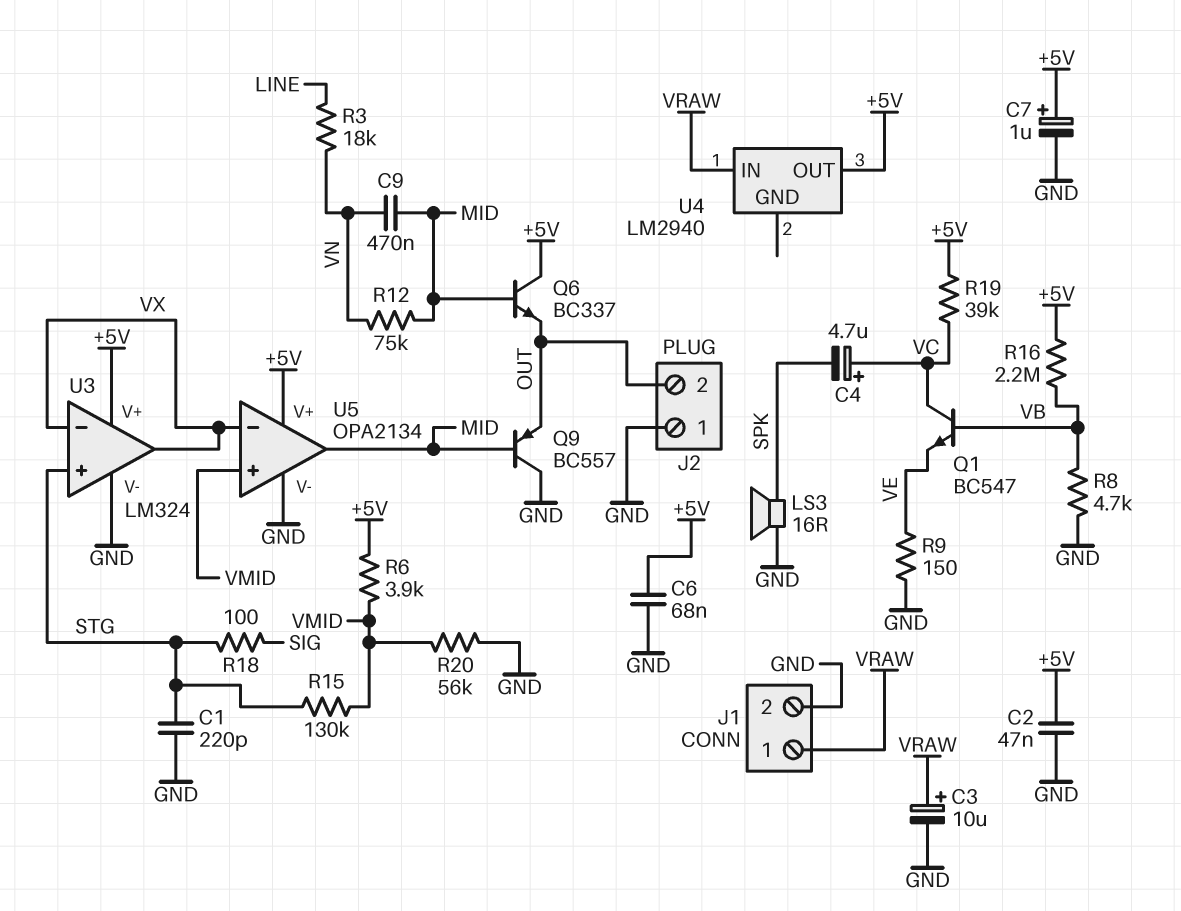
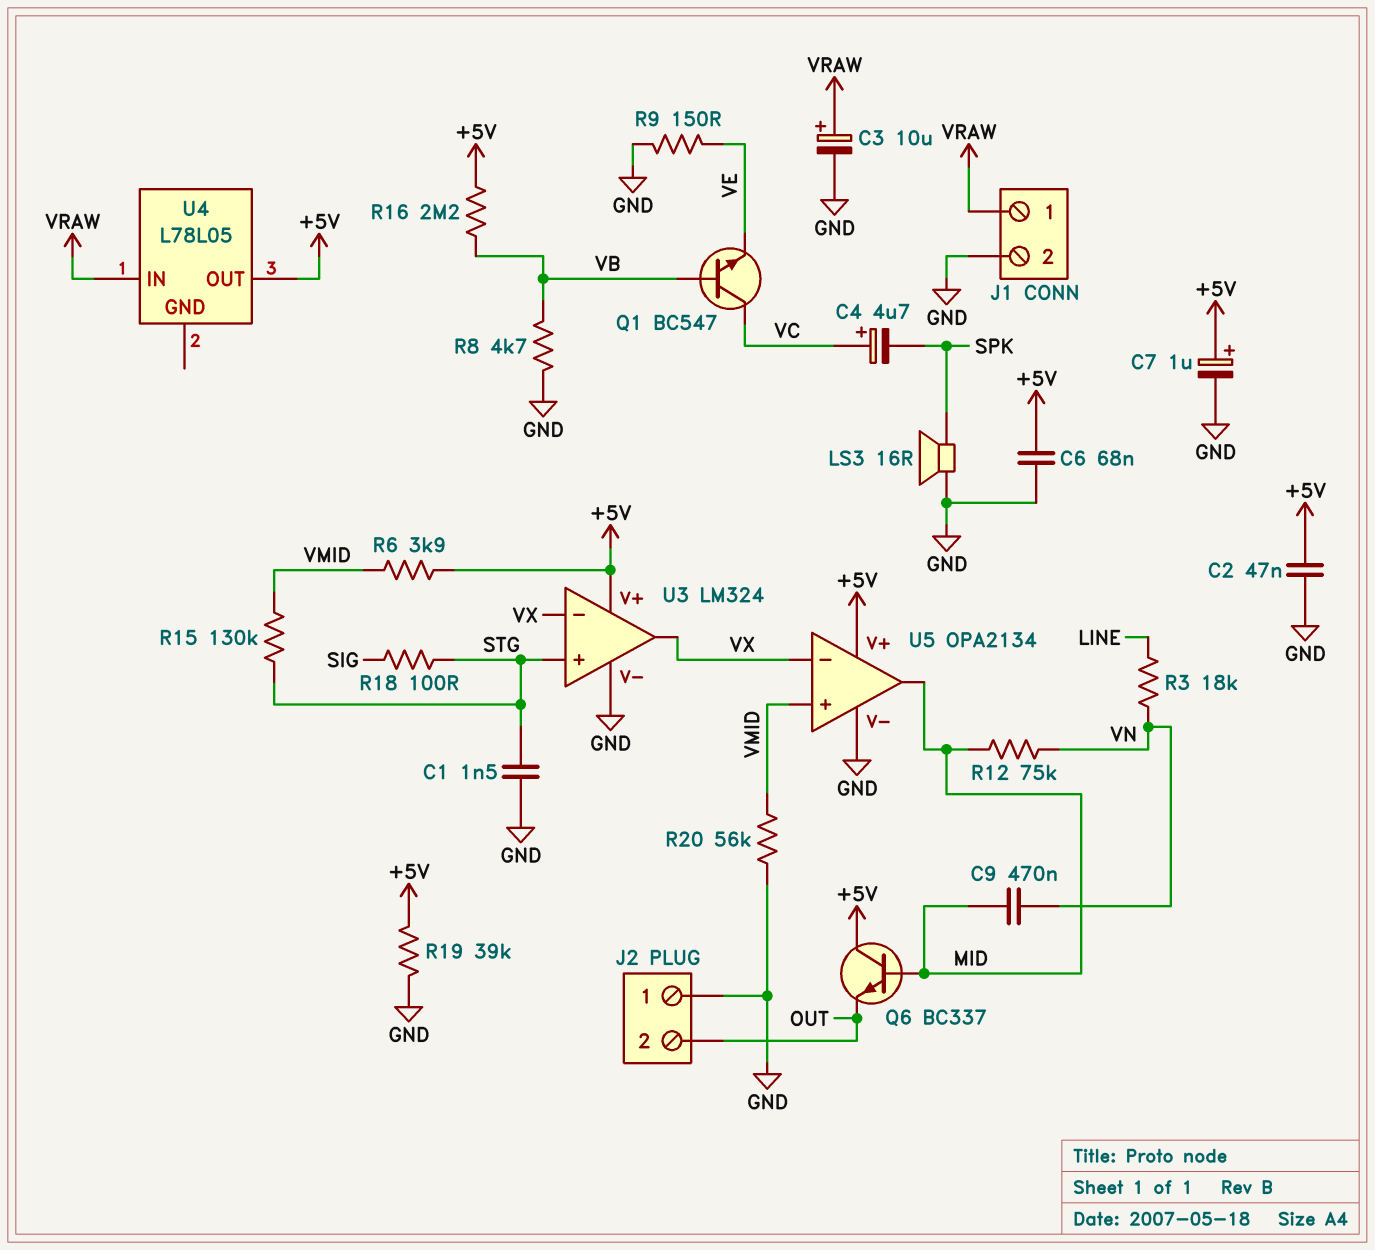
C1: 220pF (GND, STG) -> 1.5nF (GND, STG)
Q9: PNP BC557 (B MID, C GND, E OUT) -> none
R19: 39k (+5V, VC) -> 39k (+5V, GND)
U4: LM2940 -> L78L05

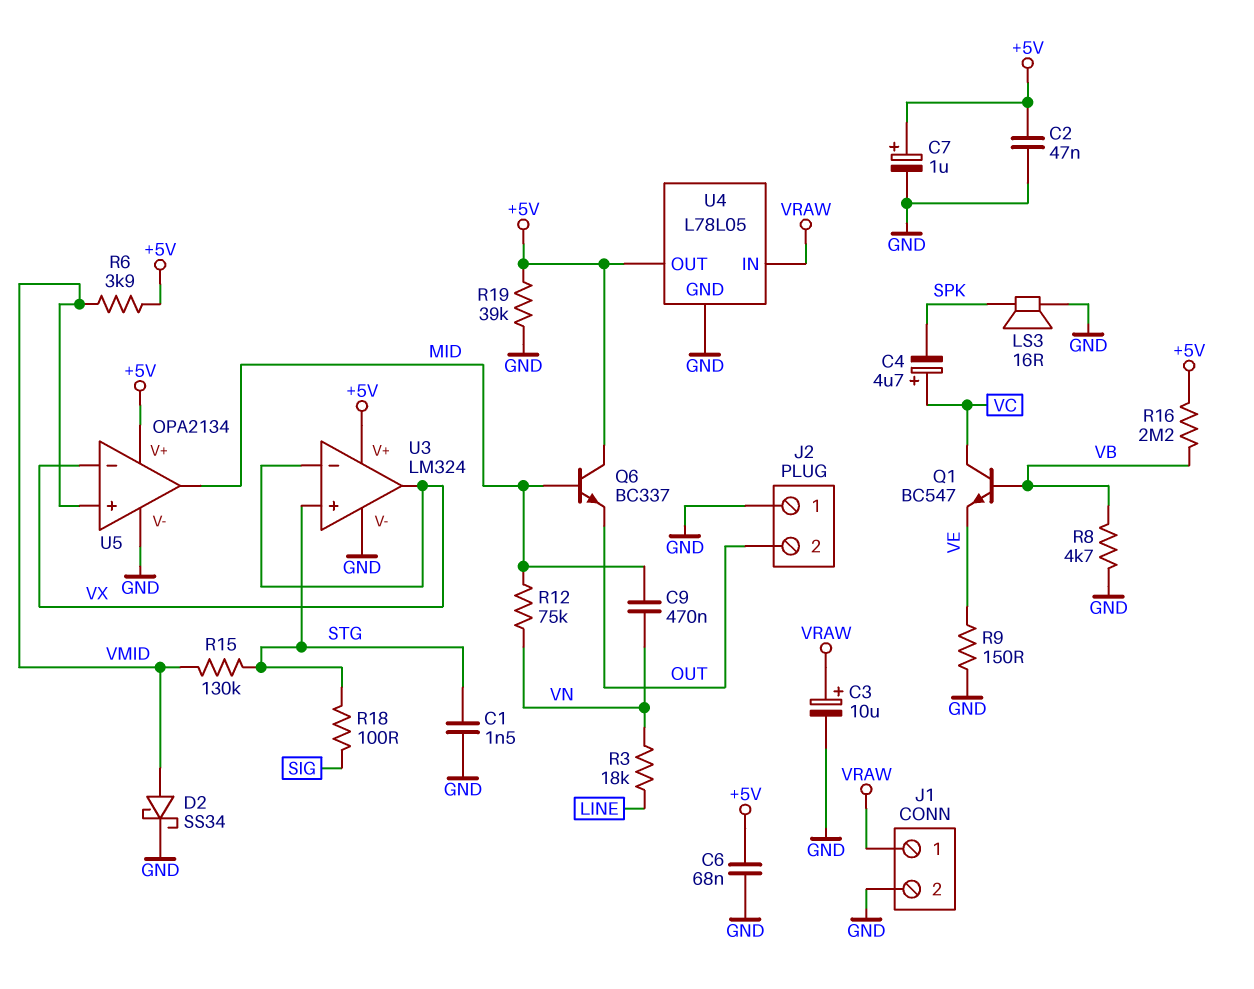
D2: none -> schottky SS34 (A VMID, K GND)
R20: 56k (GND, VMID) -> none
U4 pin GND: none -> GND

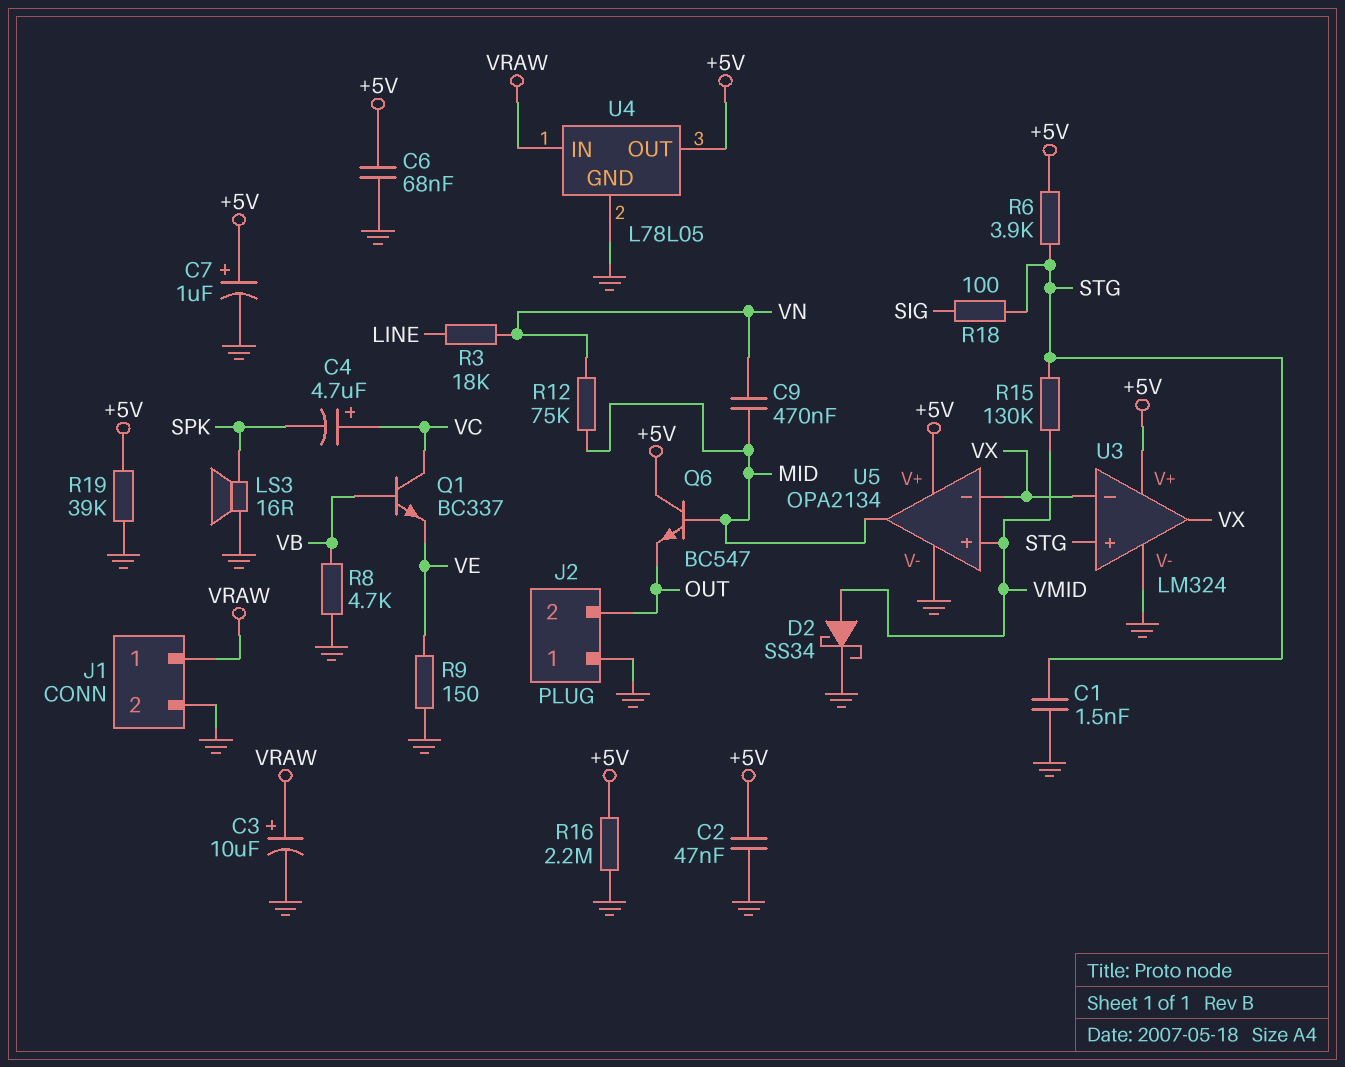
Q1: NPN BC547 (B VB, C VC, E VE) -> NPN BC337 (B VB, C VC, E VE)
Q6: NPN BC337 (B MID, C +5V, E OUT) -> NPN BC547 (B MID, C +5V, E OUT)
R6: 3.9k (+5V, VMID) -> 3.9k (+5V, STG)
R16: 2.2M (+5V, VB) -> 2.2M (+5V, GND)

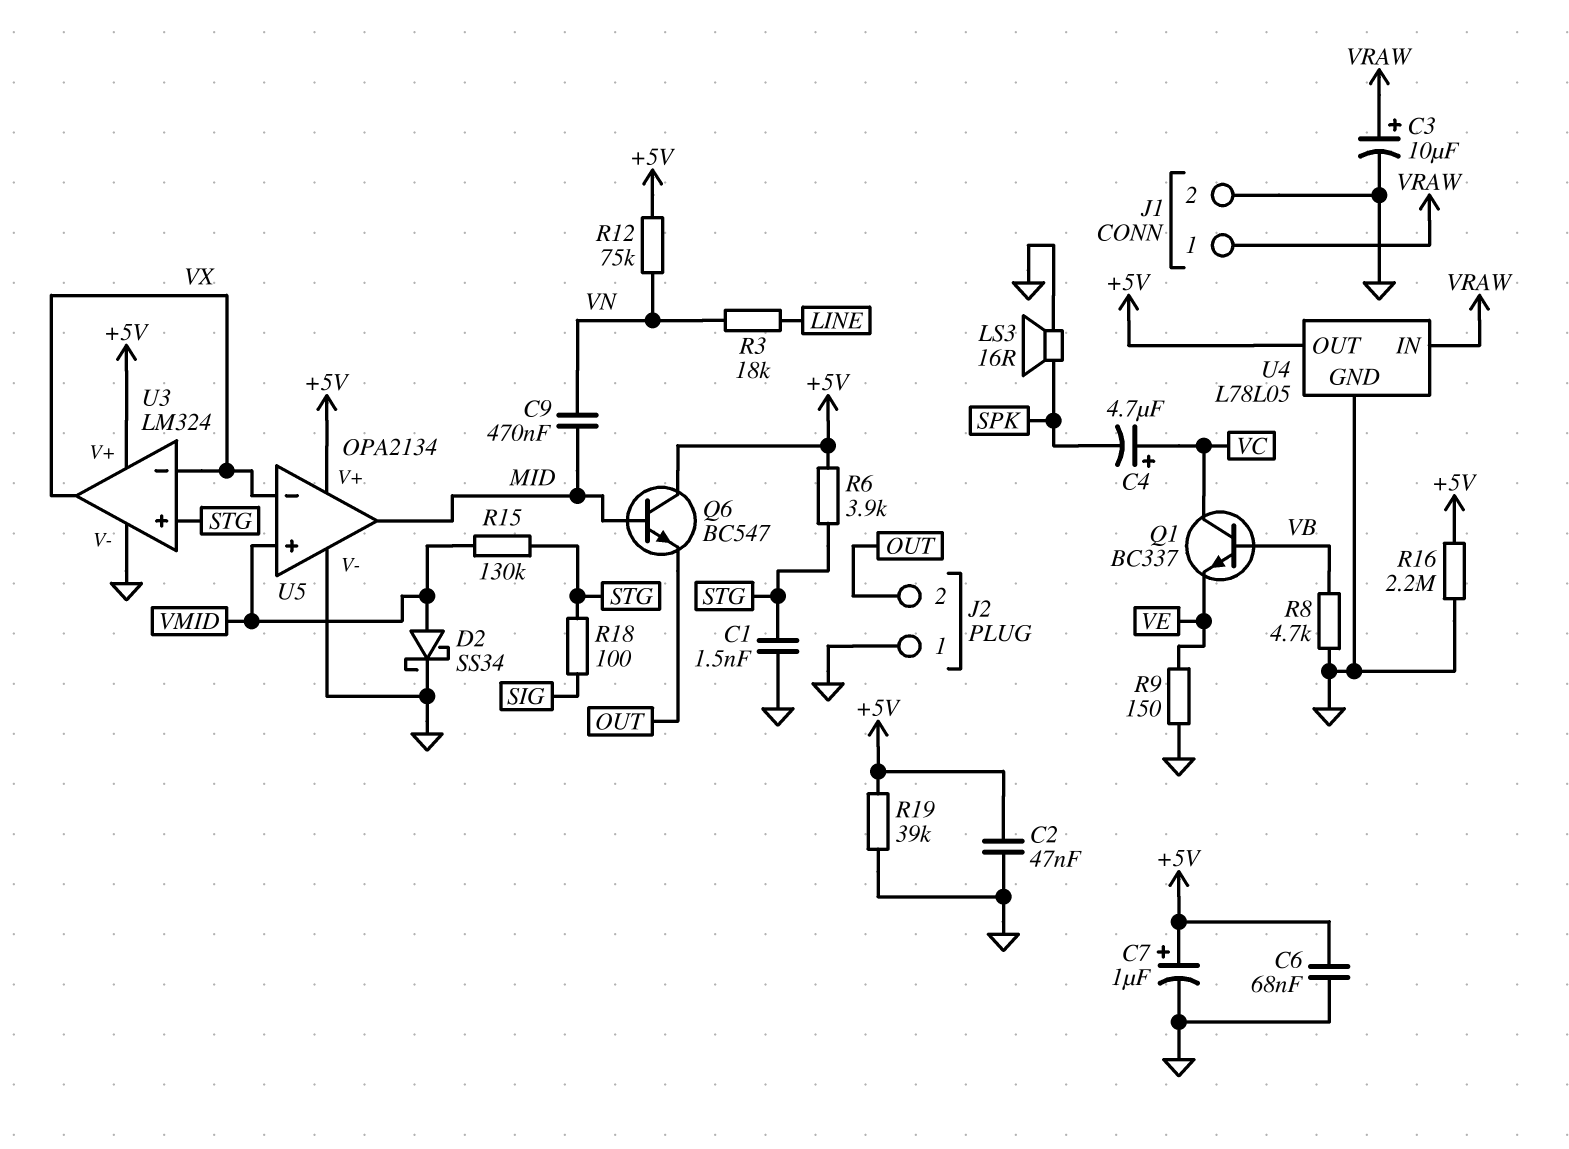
R12: 75k (MID, VN) -> 75k (+5V, VN)

